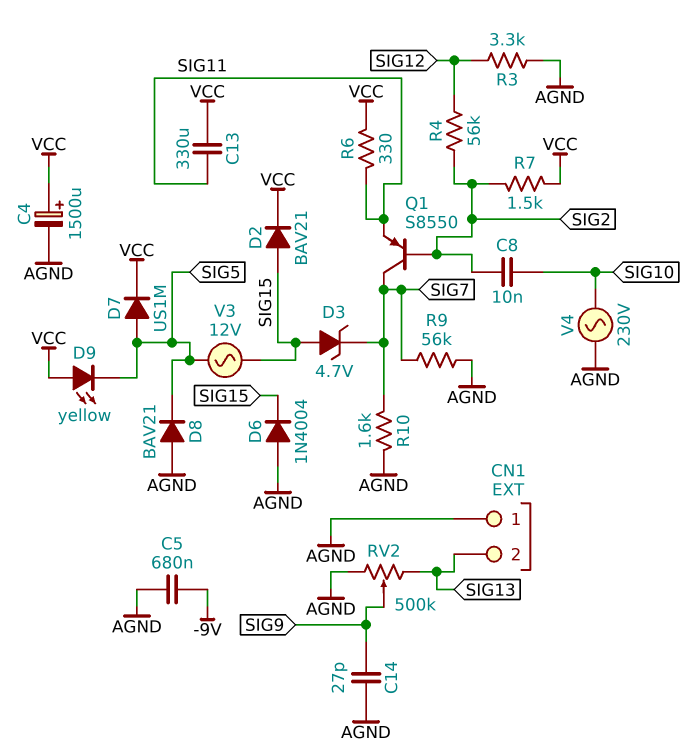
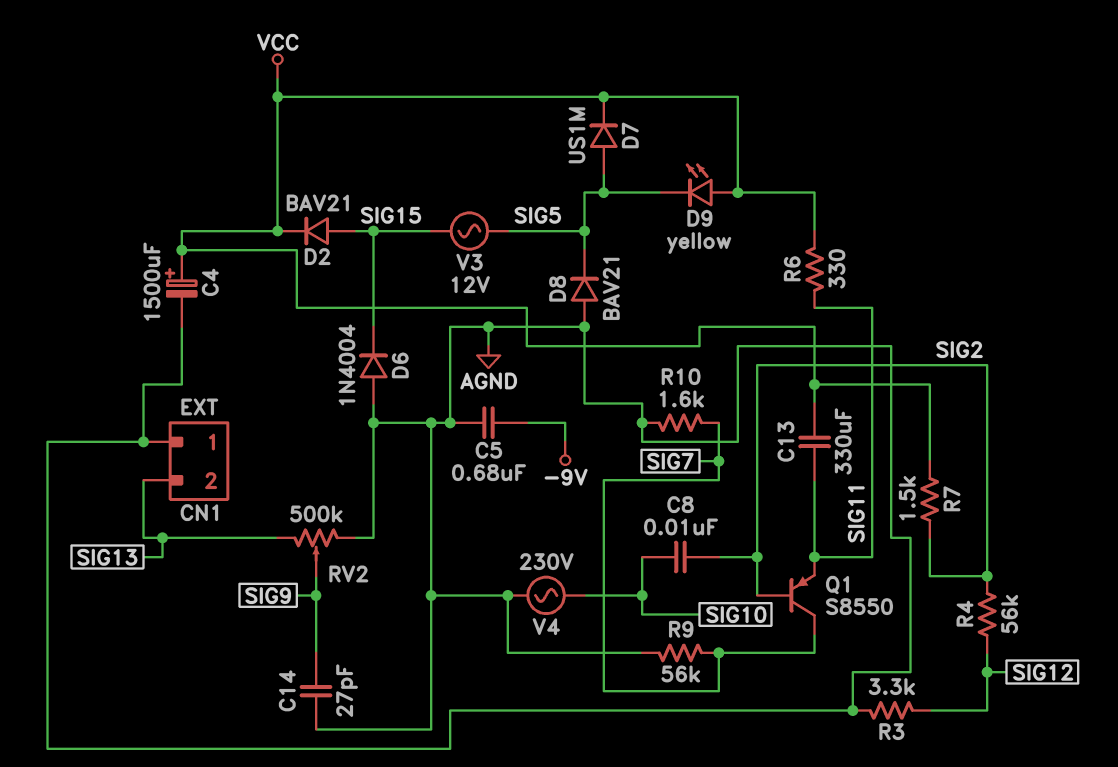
D3: zener 4.7V (A SIG15, K SIG7) -> none

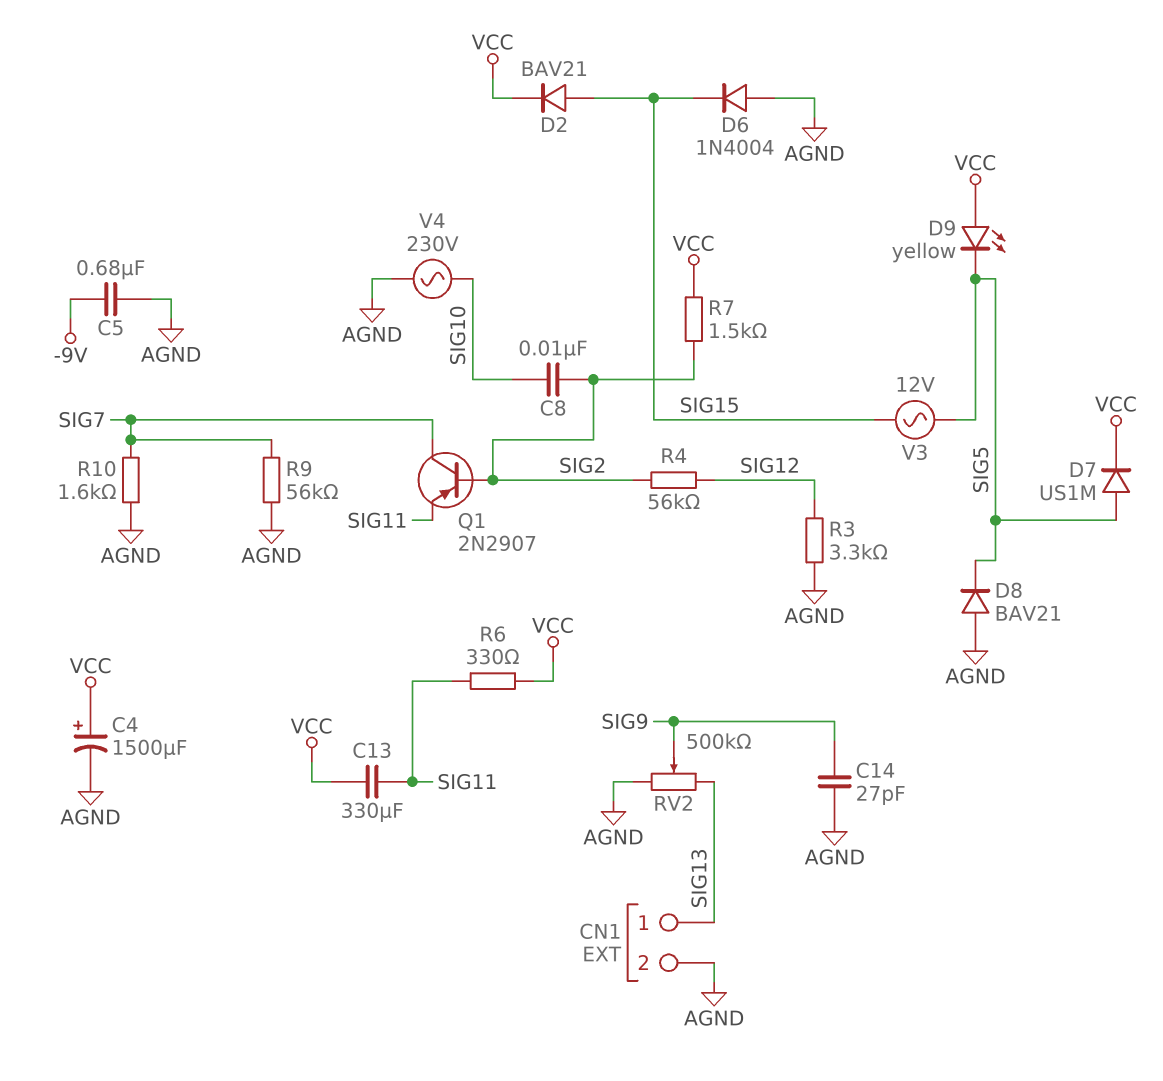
CN1 pin 1: AGND -> SIG13
CN1 pin 2: SIG13 -> AGND
Q1: PNP S8550 (B SIG2, C SIG7, E SIG11) -> PNP 2N2907 (B SIG2, C SIG7, E SIG11)

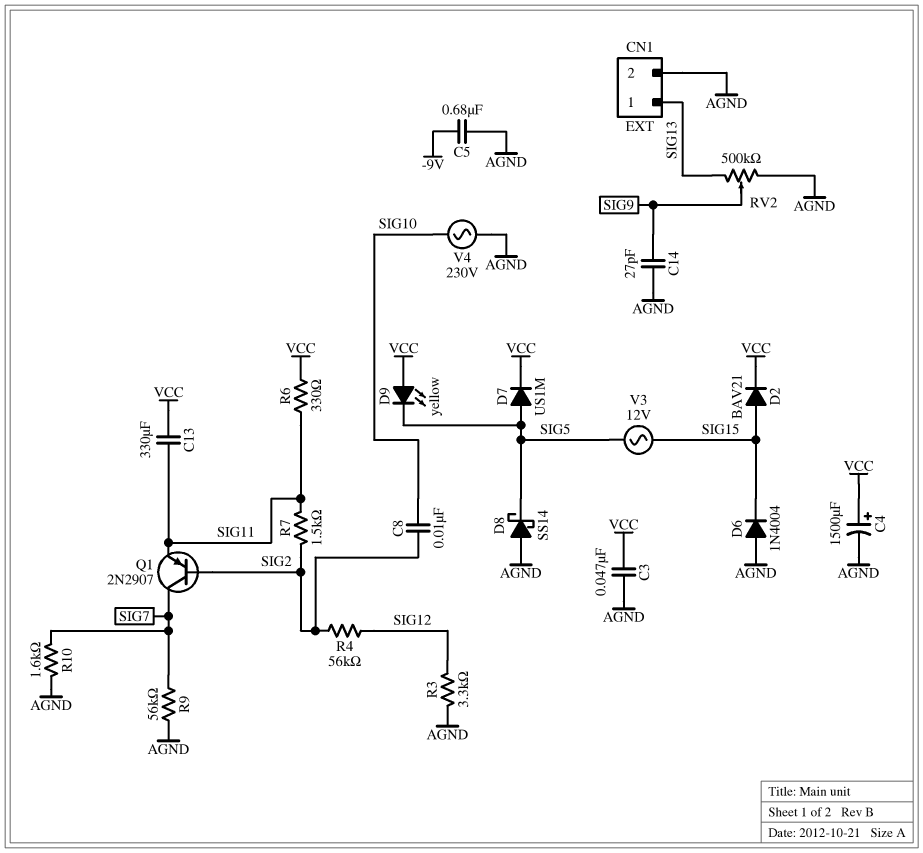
C3: none -> 47nF (AGND, VCC)
D8: diode BAV21 (A AGND, K SIG5) -> schottky SS14 (A AGND, K SIG5)
R7: 1.5k (SIG2, VCC) -> 1.5k (SIG2, SIG11)

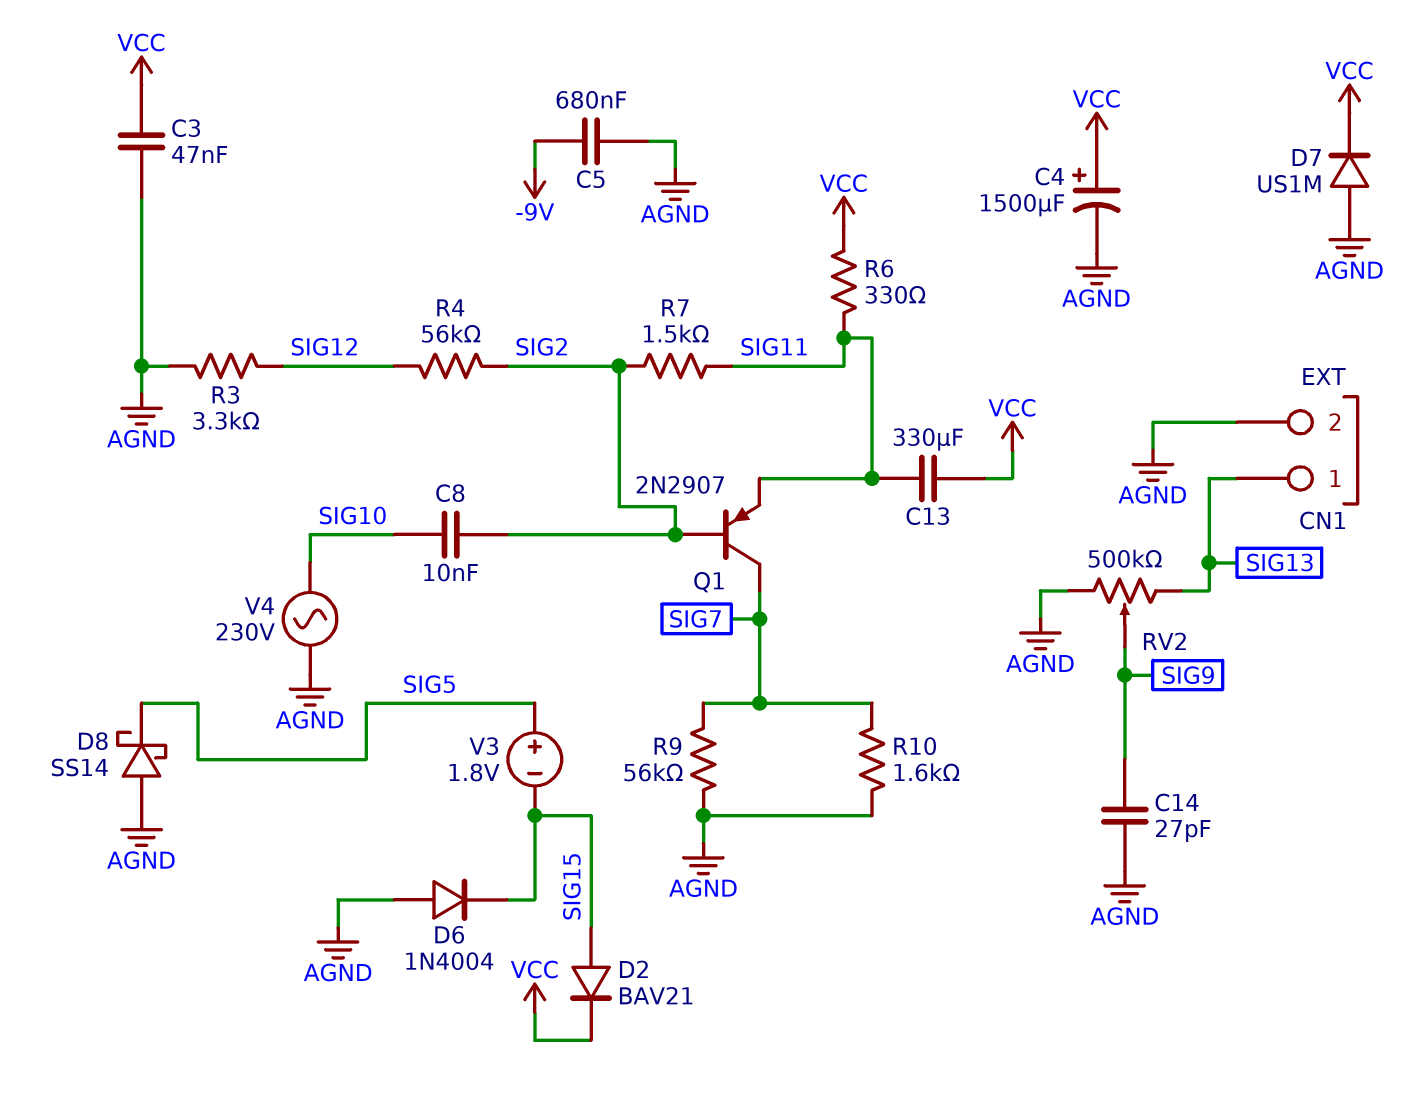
D7: diode US1M (A SIG5, K VCC) -> diode US1M (A AGND, K VCC)
D9: LED yellow (A VCC, K SIG5) -> none
V3: AC 12V (SIG5, SIG15) -> 1.8V (plus SIG5, minus SIG15)

